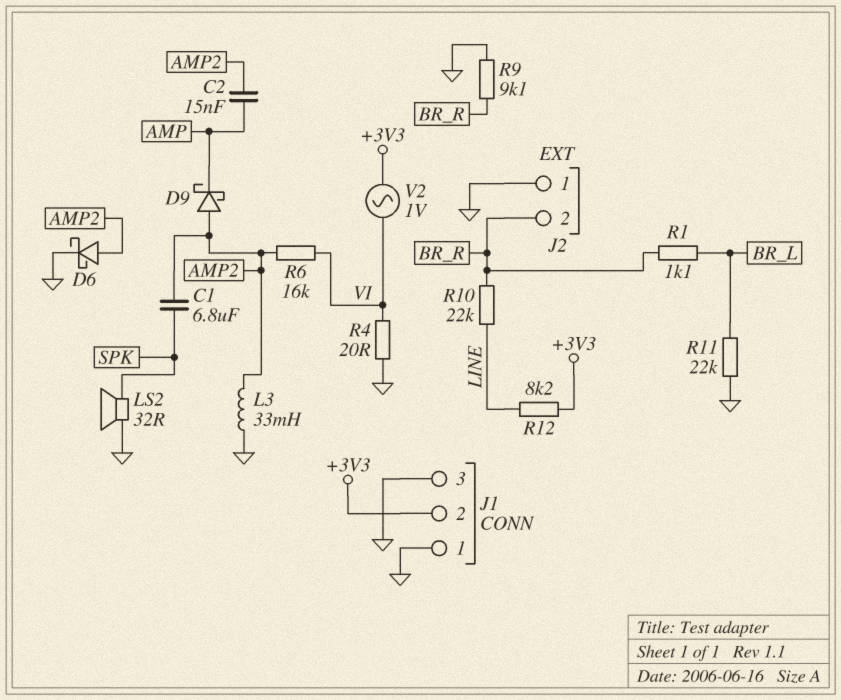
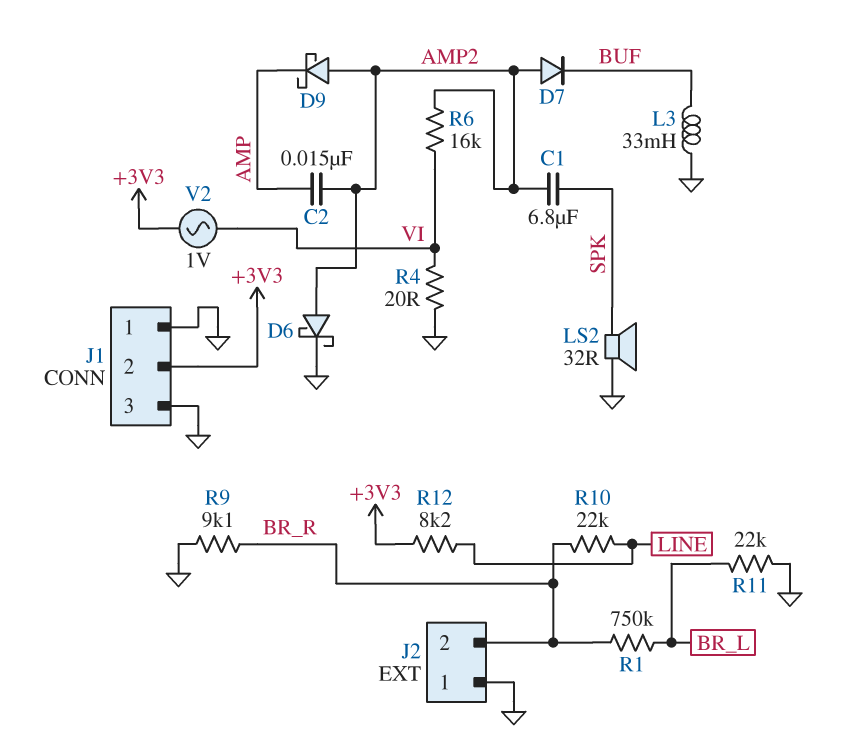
D7: none -> diode (A AMP2, K BUF)
L3: 33mH (AMP2, GND) -> 33mH (BUF, GND)
R1: 1.1k (BR_L, BR_R) -> 750k (BR_L, BR_R)

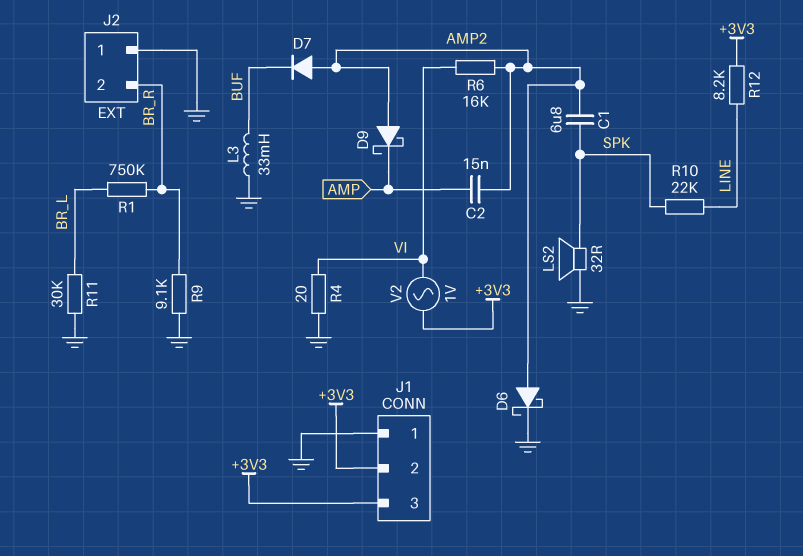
J1 pin 3: GND -> +3V3
R10: 22k (BR_R, LINE) -> 22k (LINE, SPK)
R11: 22k (BR_L, GND) -> 30k (BR_L, GND)

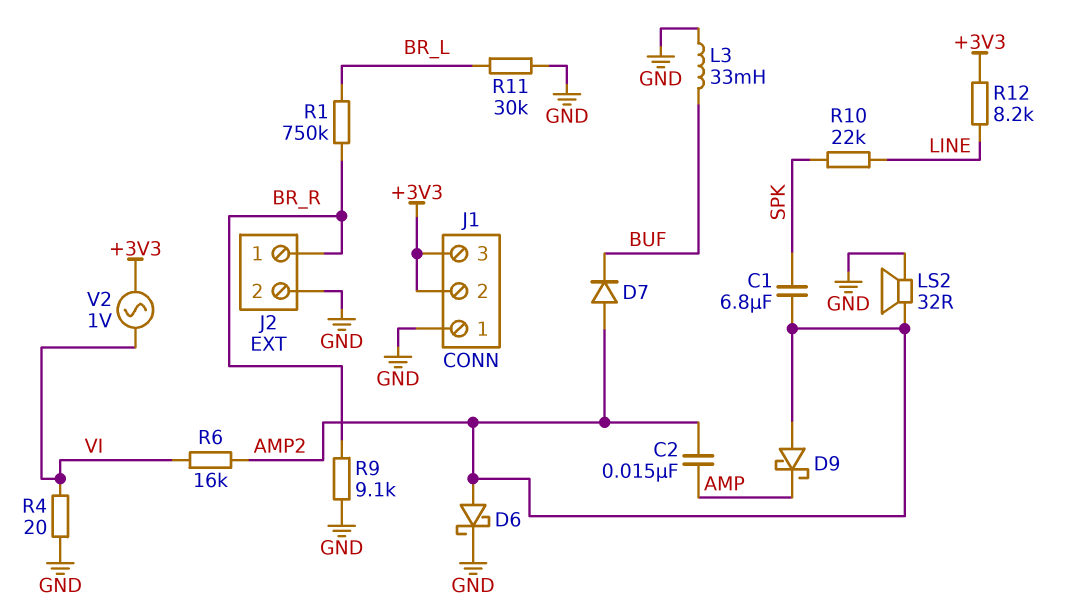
J2 pin 1: GND -> BR_R
J2 pin 2: BR_R -> GND
LS2: speaker 32R (GND, SPK) -> speaker 32R (AMP2, GND)

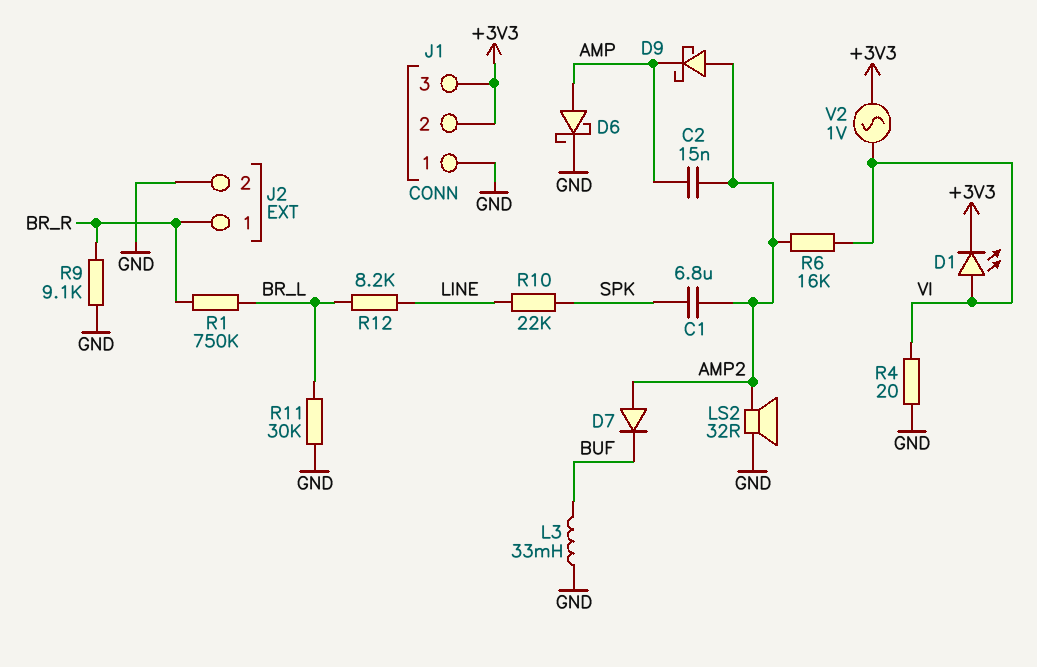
D1: none -> LED (A VI, K +3V3)
D6: schottky (A AMP2, K GND) -> schottky (A AMP, K GND)
R12: 8.2k (+3V3, LINE) -> 8.2k (BR_L, LINE)

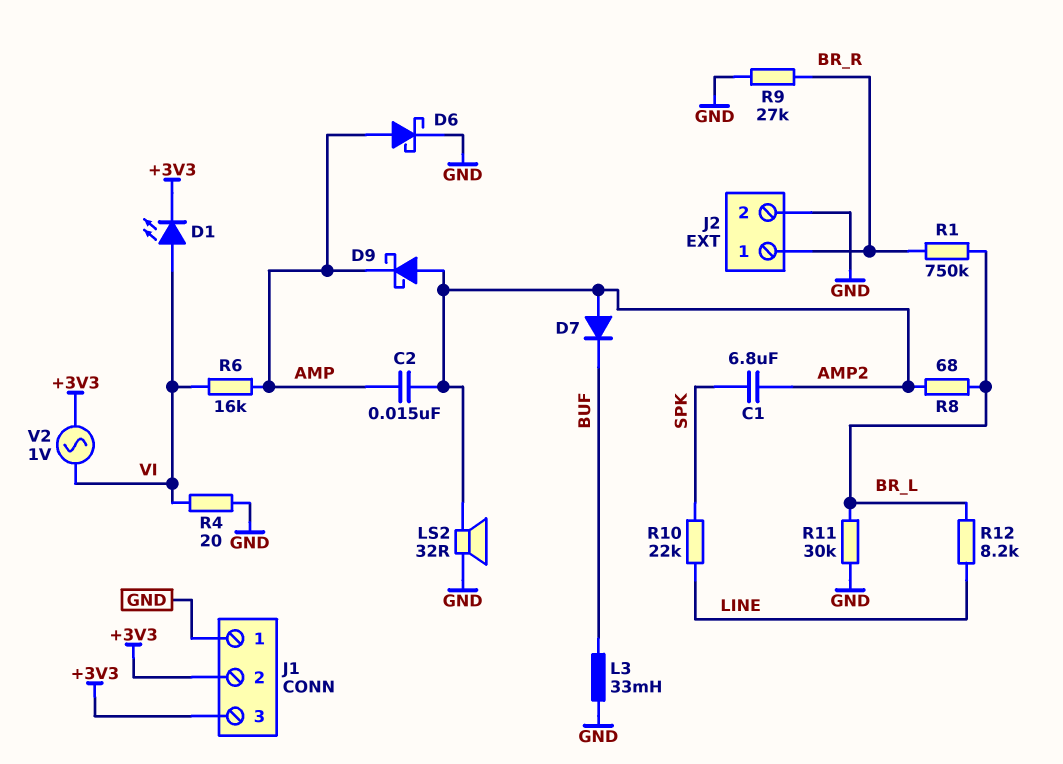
R6: 16k (AMP2, VI) -> 16k (AMP, VI)
R8: none -> 68 (AMP2, BR_L)
R9: 9.1k (BR_R, GND) -> 27k (BR_R, GND)

